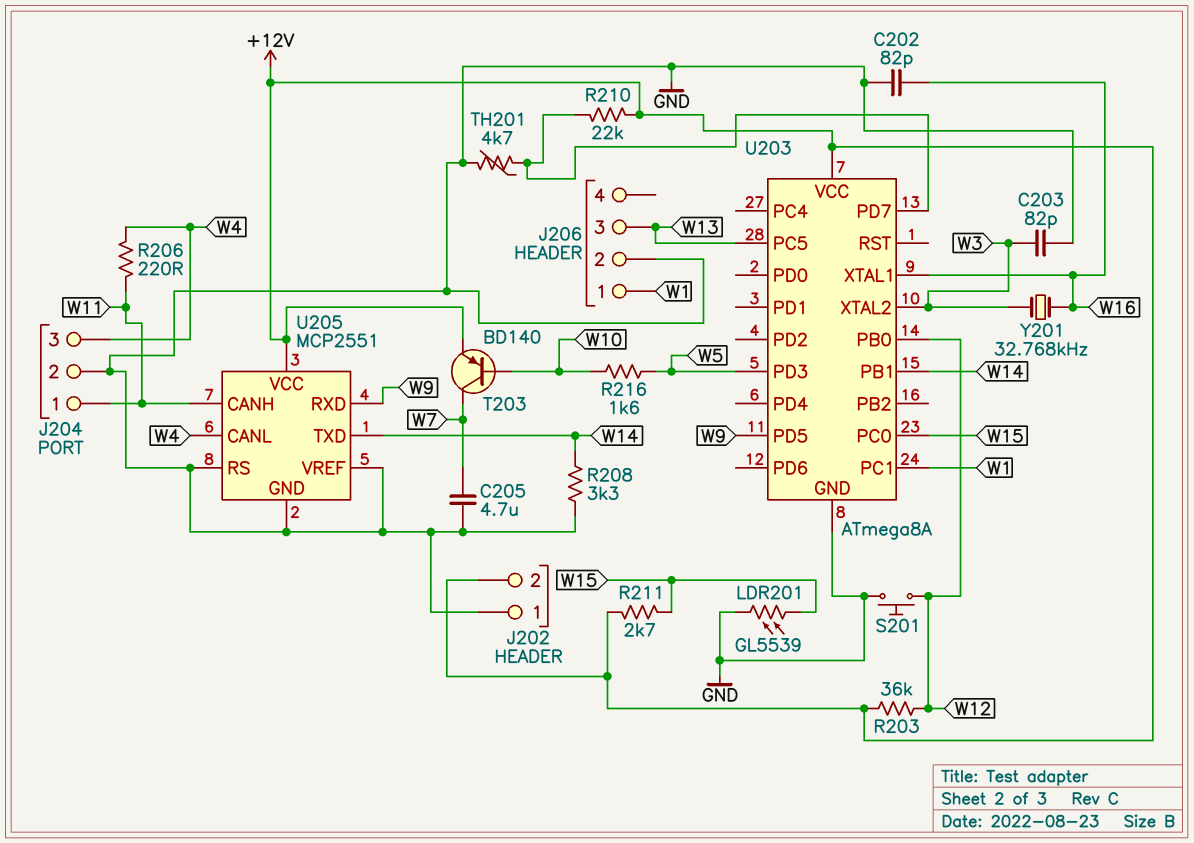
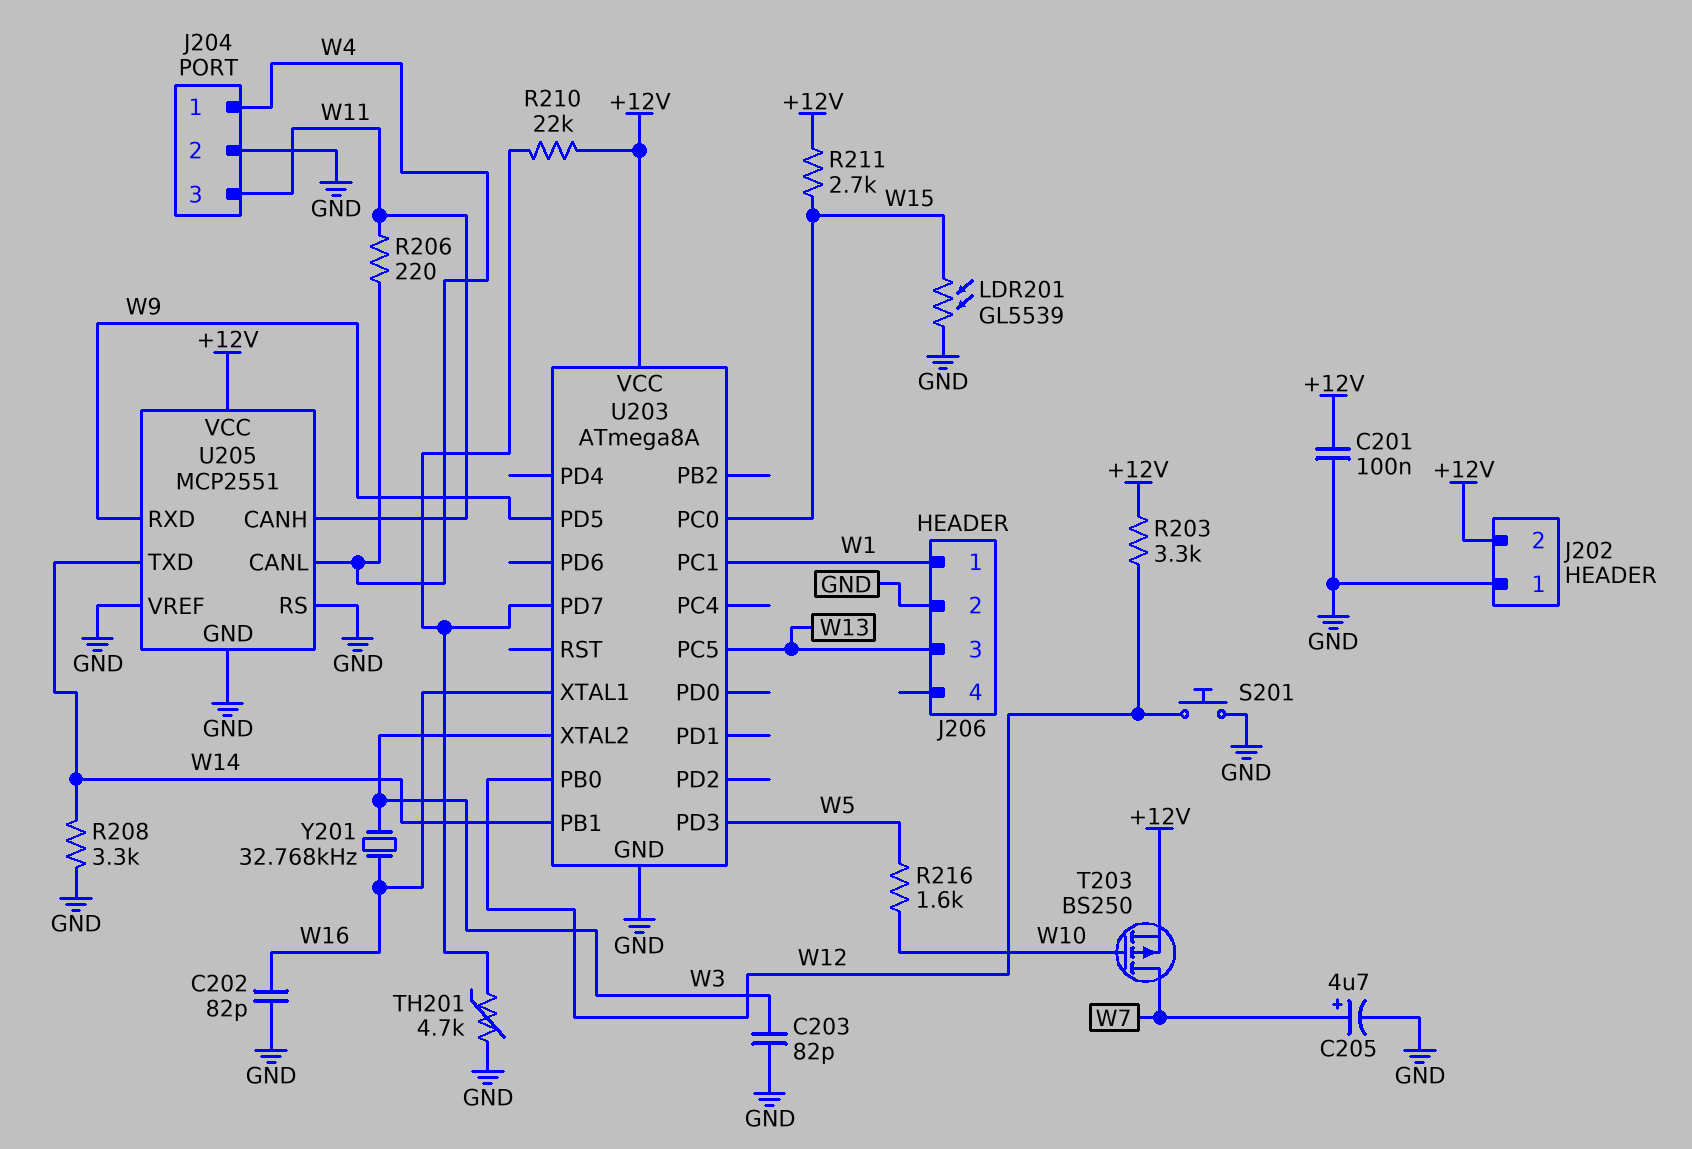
C201: none -> 100nF (+12V, GND)
C205: 4.7uF (GND, W7) -> 4.7uF (plus W7, minus GND)
J204 pin 1: W11 -> W4
J204 pin 3: W4 -> W11
R203: 36k (+12V, W12) -> 3.3k (+12V, W12)
T203: PNP BD140 (B W10, C W7, E +12V) -> PMOS BS250 (G W10, D W7, S +12V)

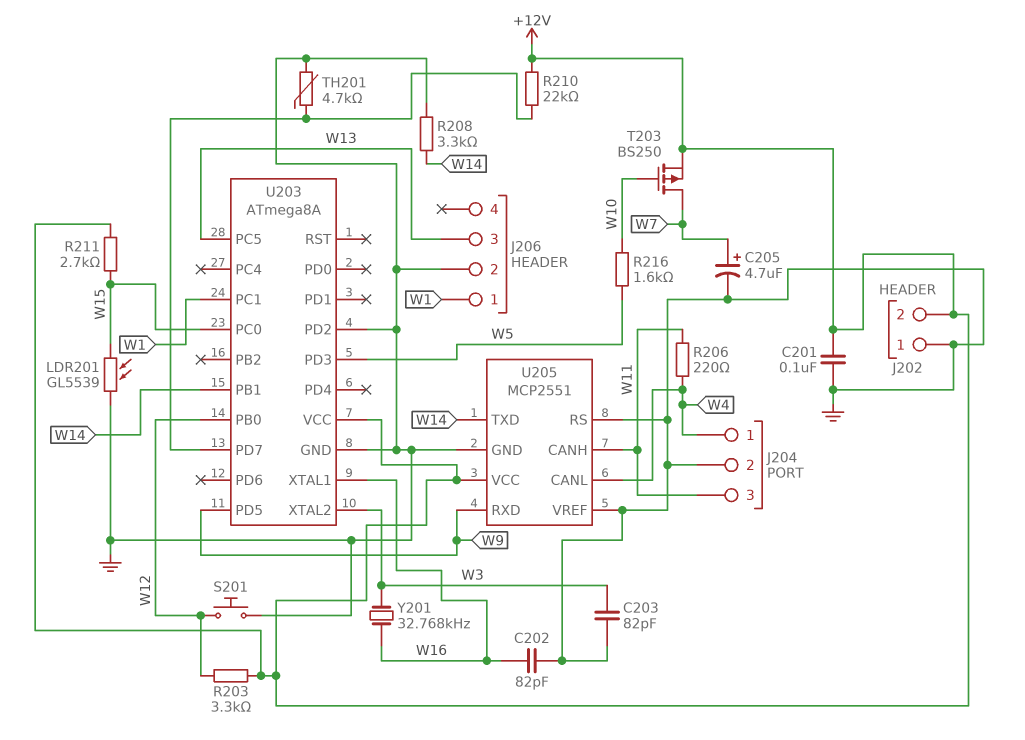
U203 pin PD2: none -> GND

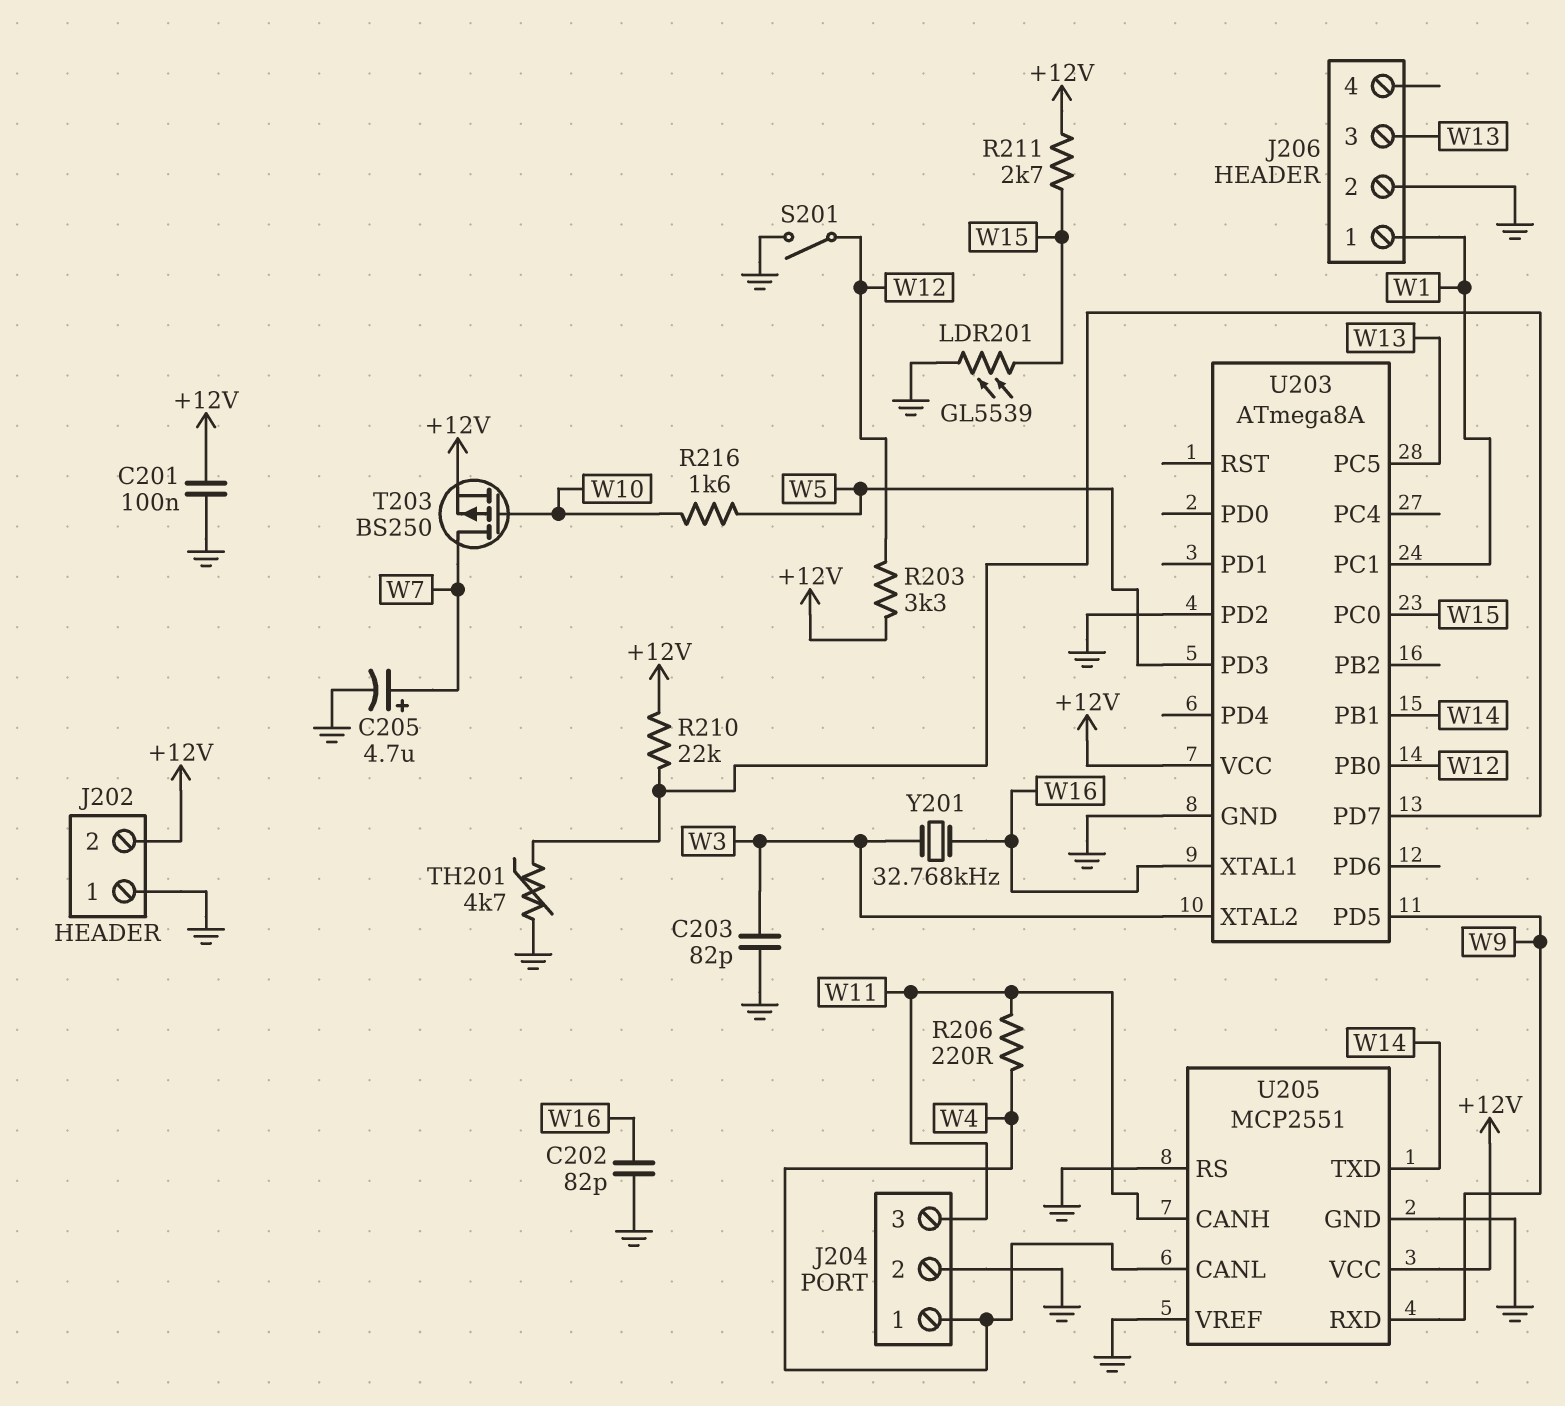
R208: 3.3k (GND, W14) -> none
S201: button (GND, W12) -> switch (GND, W12)

